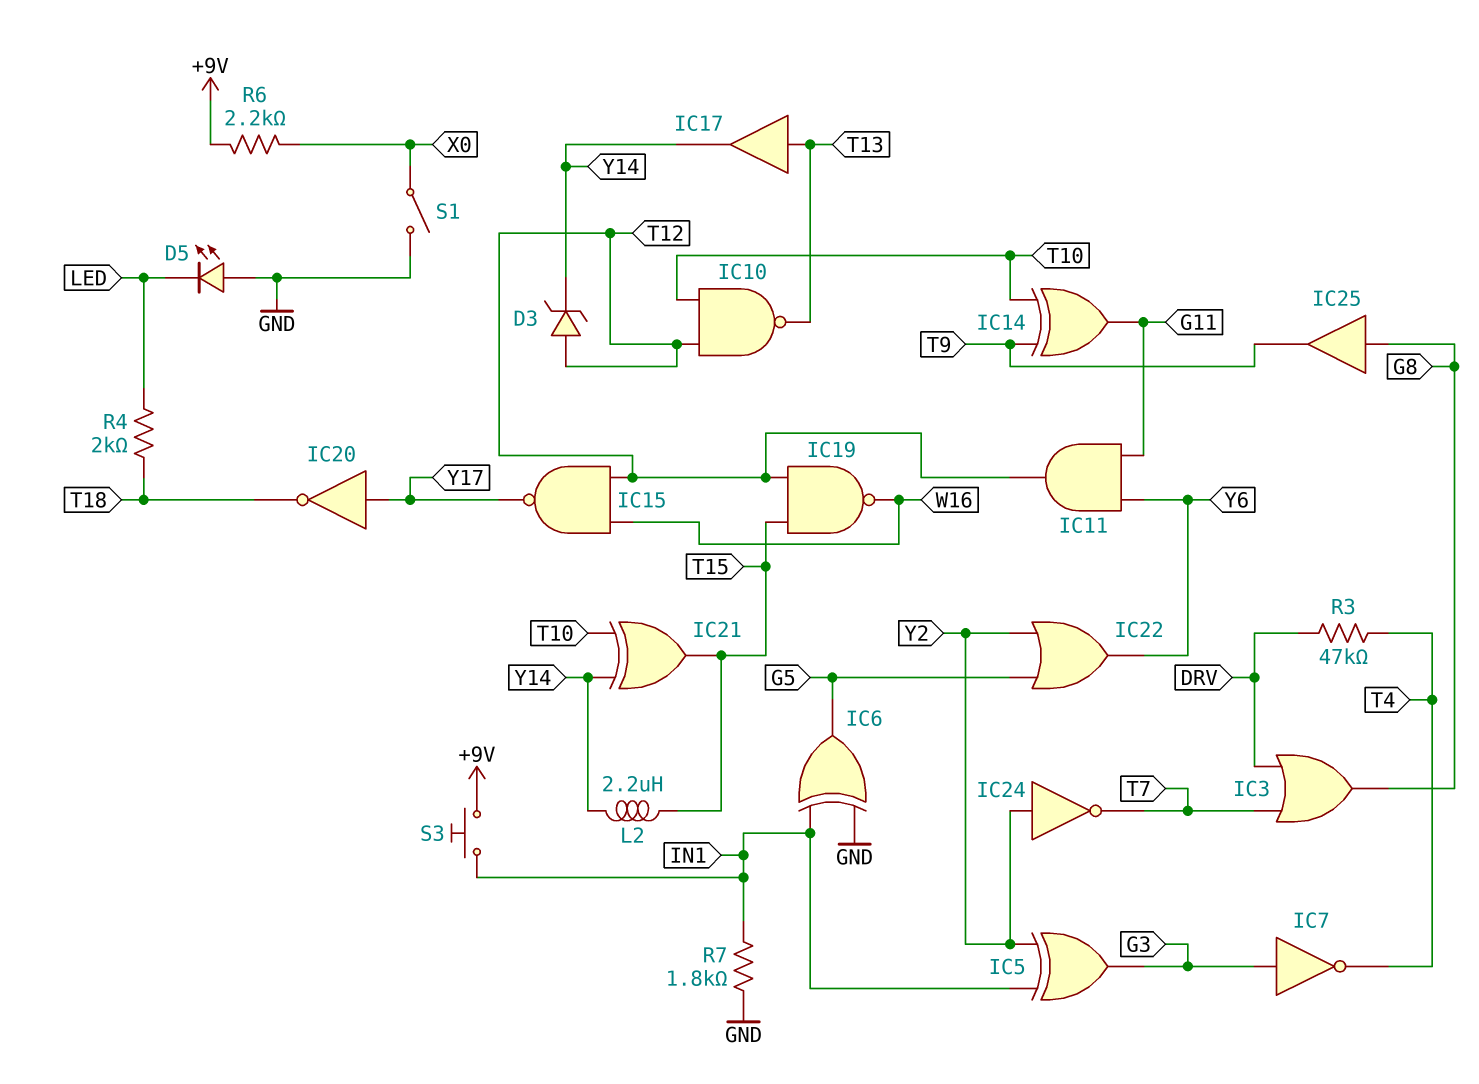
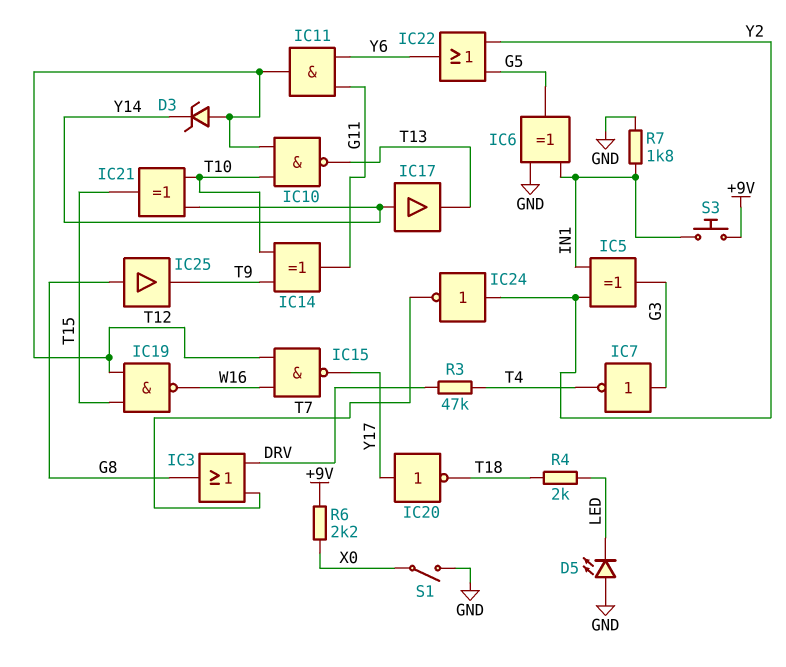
IC17: buffer (in T13, out Y14) -> buffer (in Y14, out T13)
L2: 2.2uH (T15, Y14) -> none

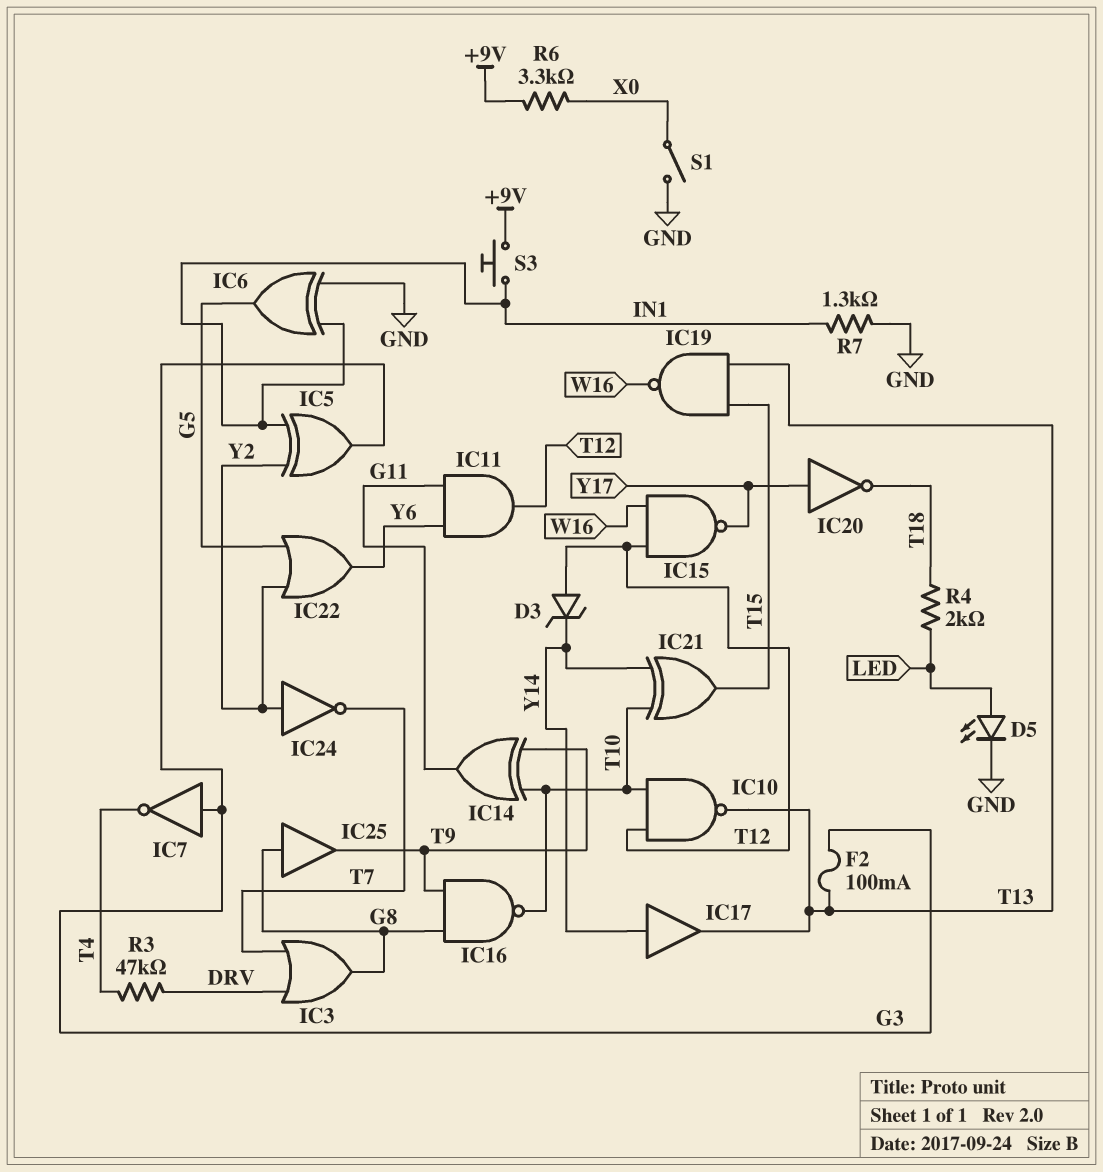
D5: LED (A GND, K LED) -> LED (A LED, K GND)
F2: none -> 100mA (G3, T13)
IC16: none -> NAND (in G8, in T9, out T10)
IC19: NAND (in T12, in T15, out W16) -> NAND (in T13, in T15, out W16)
R6: 2.2k (+9V, X0) -> 3.3k (+9V, X0)
R7: 1.8k (GND, IN1) -> 1.3k (GND, IN1)

